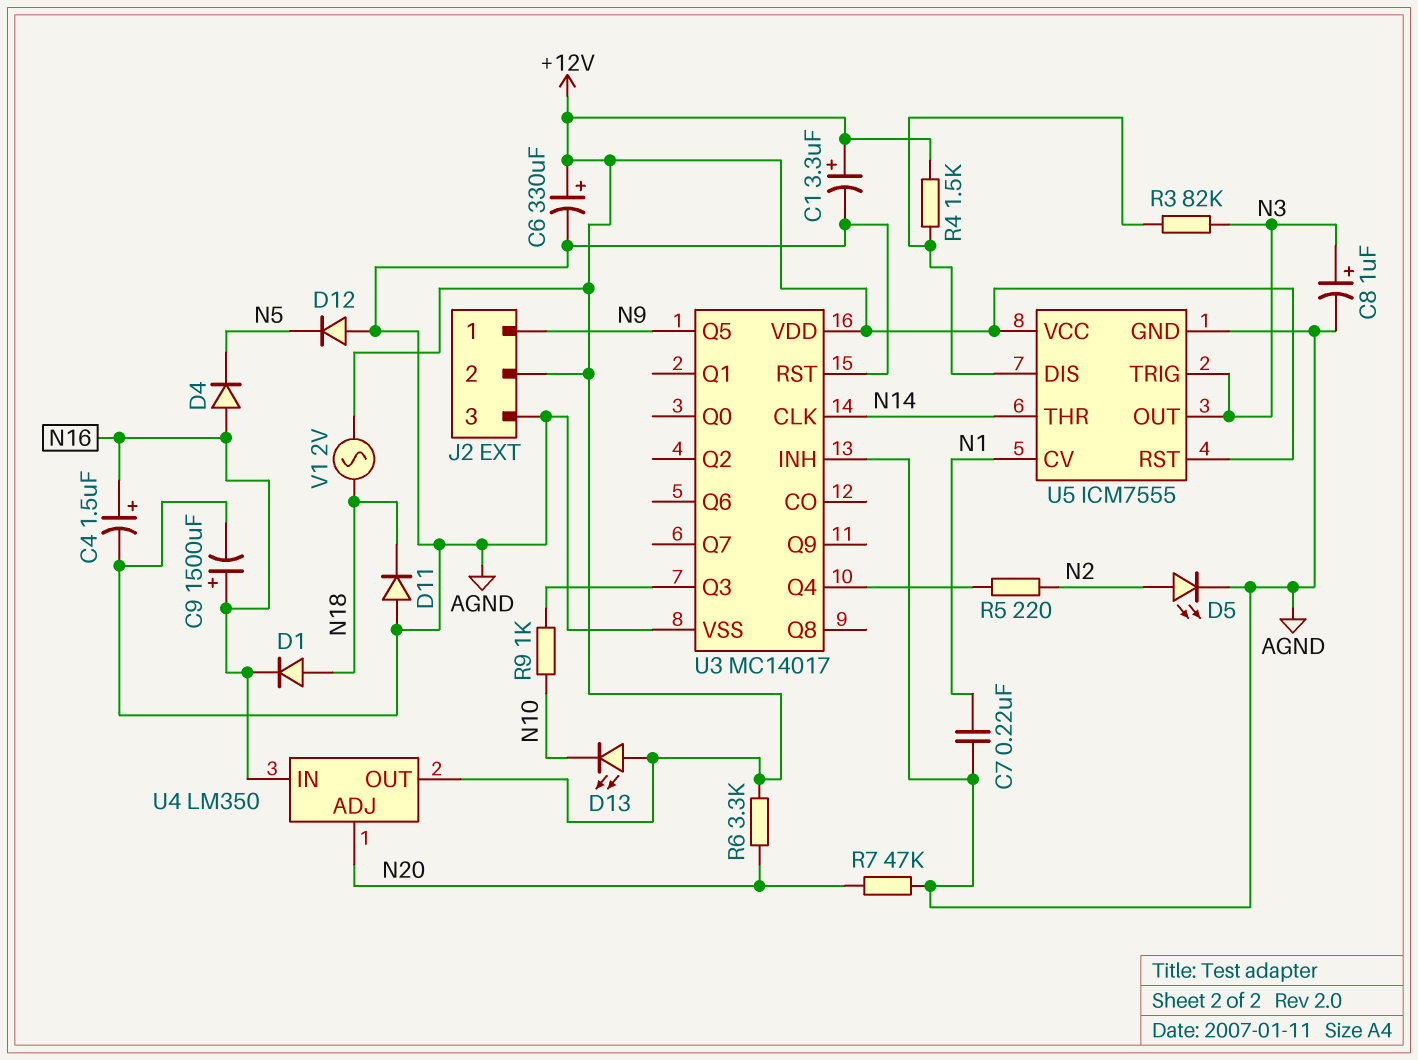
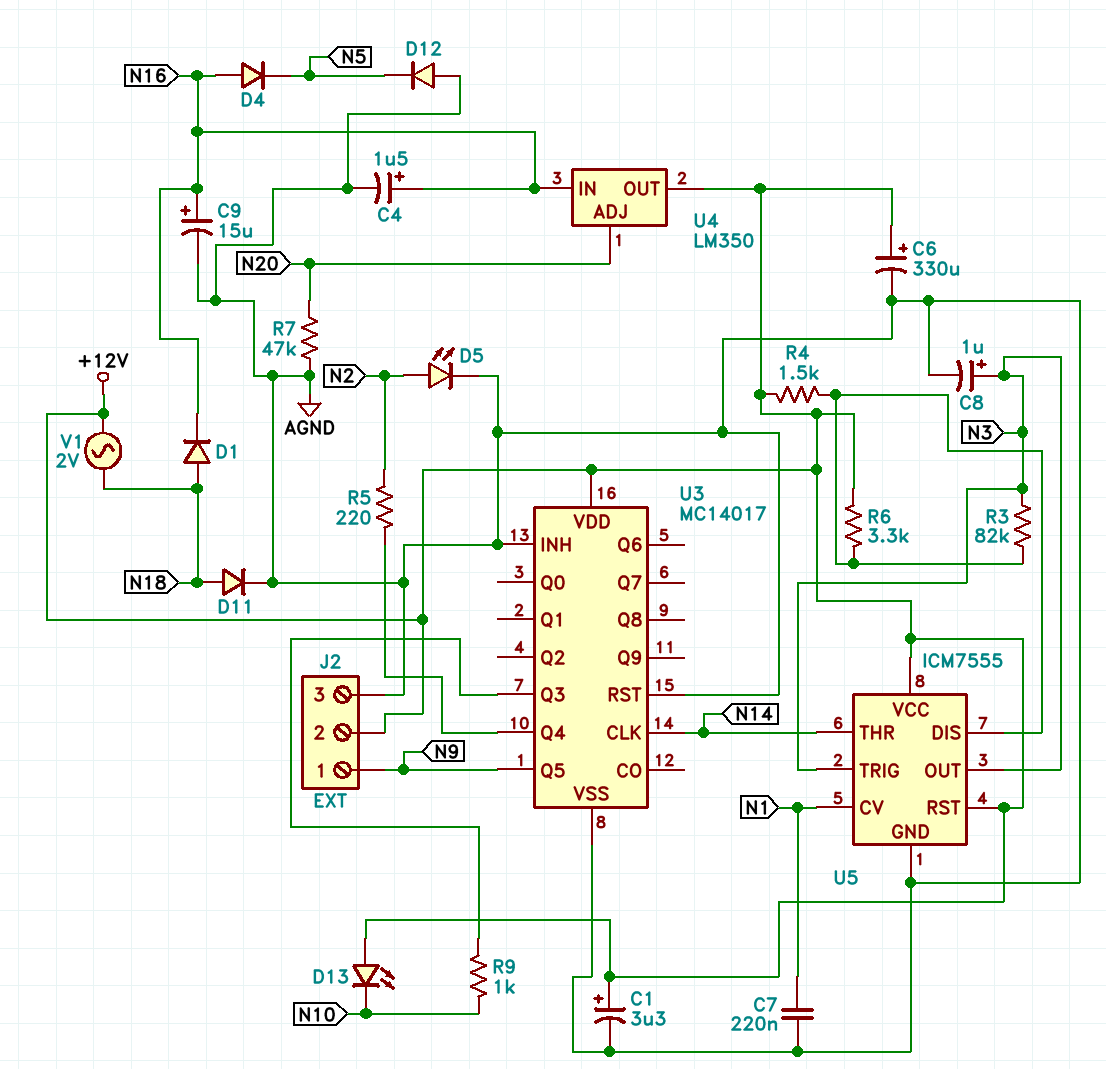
C9: 1500uF (plus N16, minus AGND) -> 15uF (plus N16, minus AGND)
D11: diode (A AGND, K N18) -> diode (A N18, K AGND)
R6: 3.3k (+12V, N20) -> 3.3k (+12V, U5/DIS)

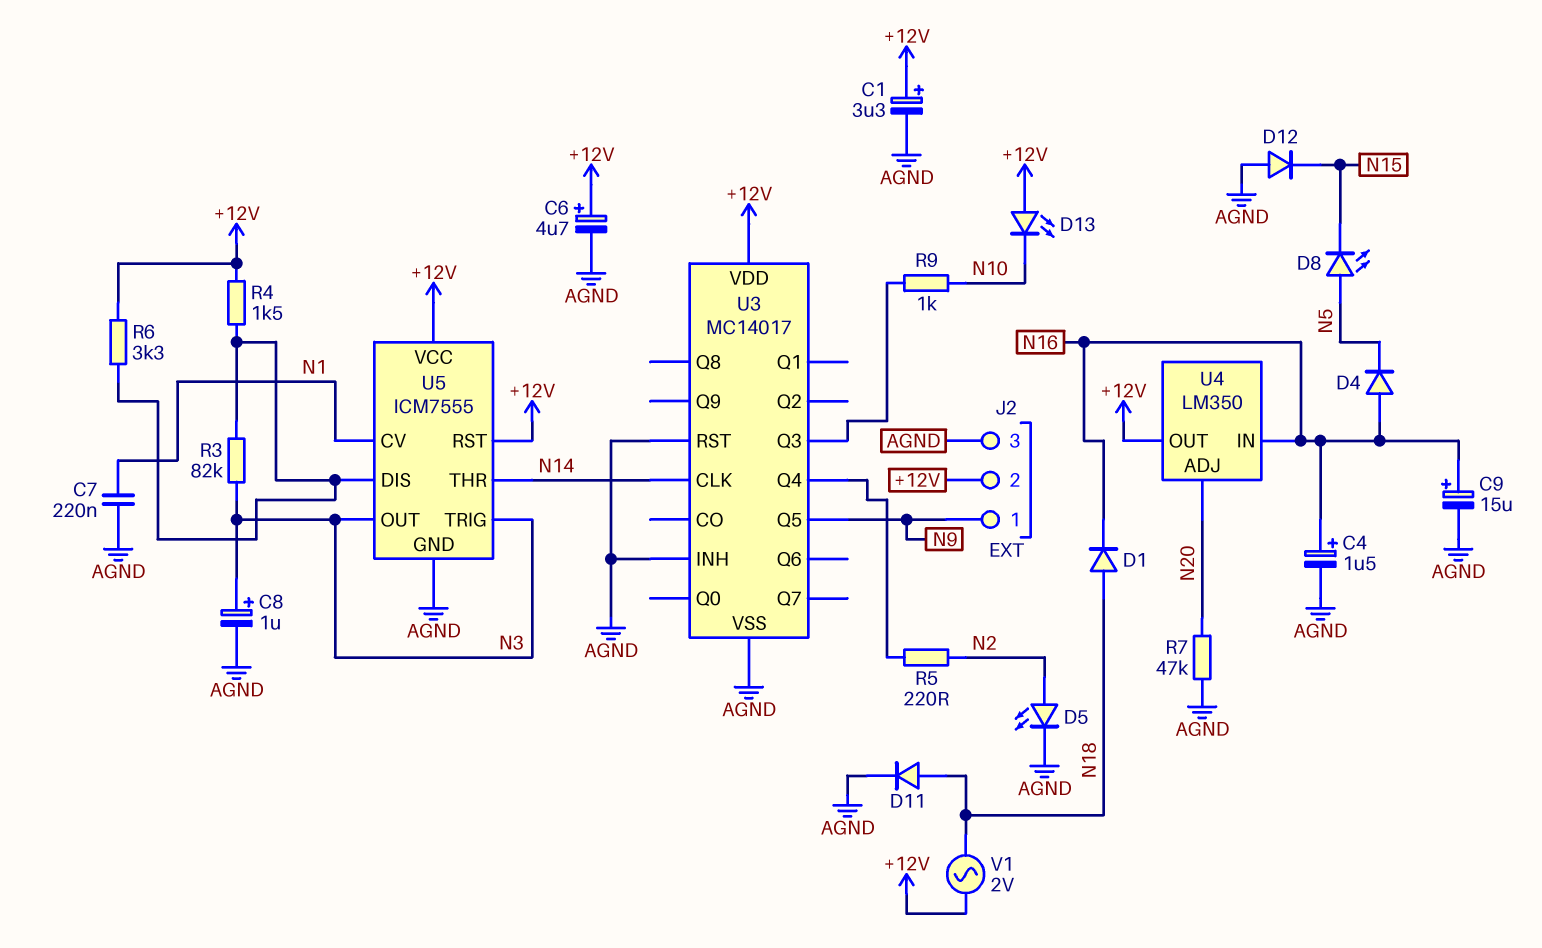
C6: 330uF (plus +12V, minus AGND) -> 4.7uF (plus +12V, minus AGND)
D8: none -> LED (A N5, K N15)
D12: diode (A AGND, K N5) -> diode (A AGND, K N15)

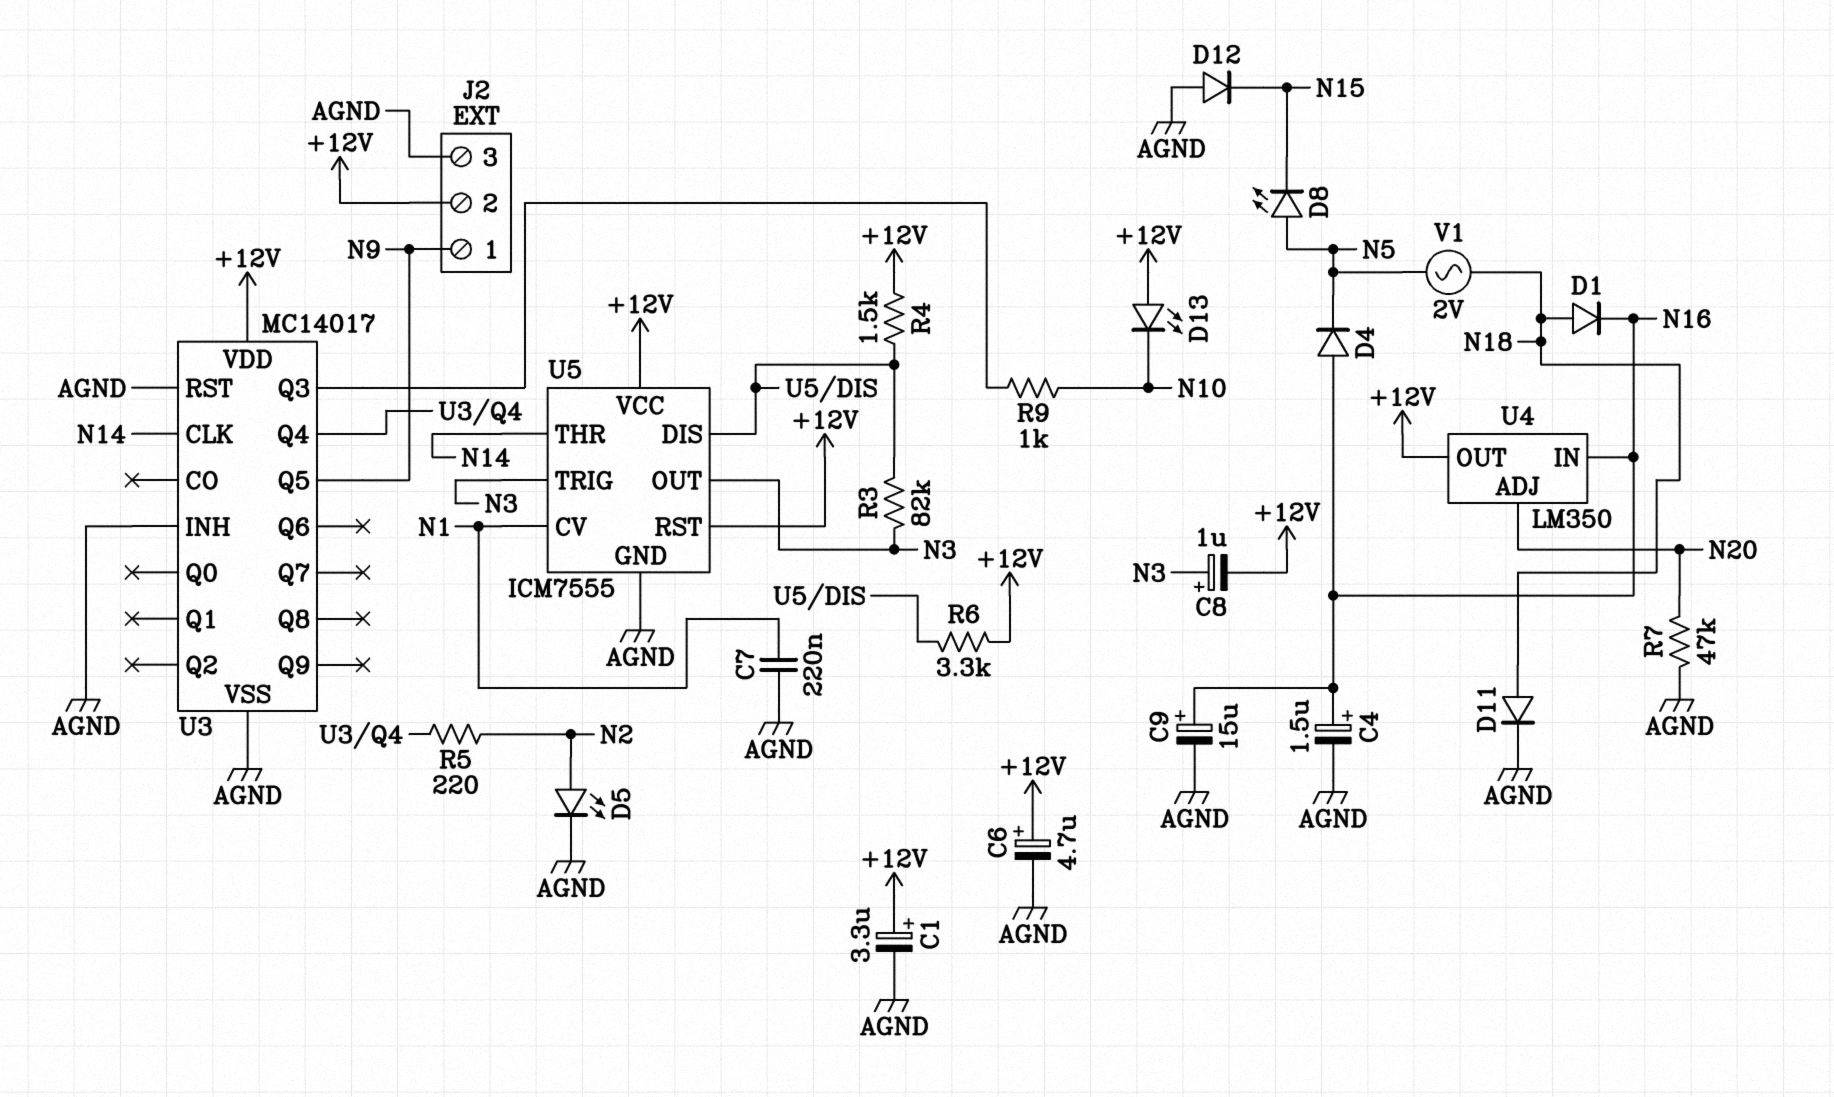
C8: 1uF (plus N3, minus AGND) -> 1uF (plus N3, minus +12V)
V1: AC 2V (+12V, N18) -> AC 2V (N5, N18)

